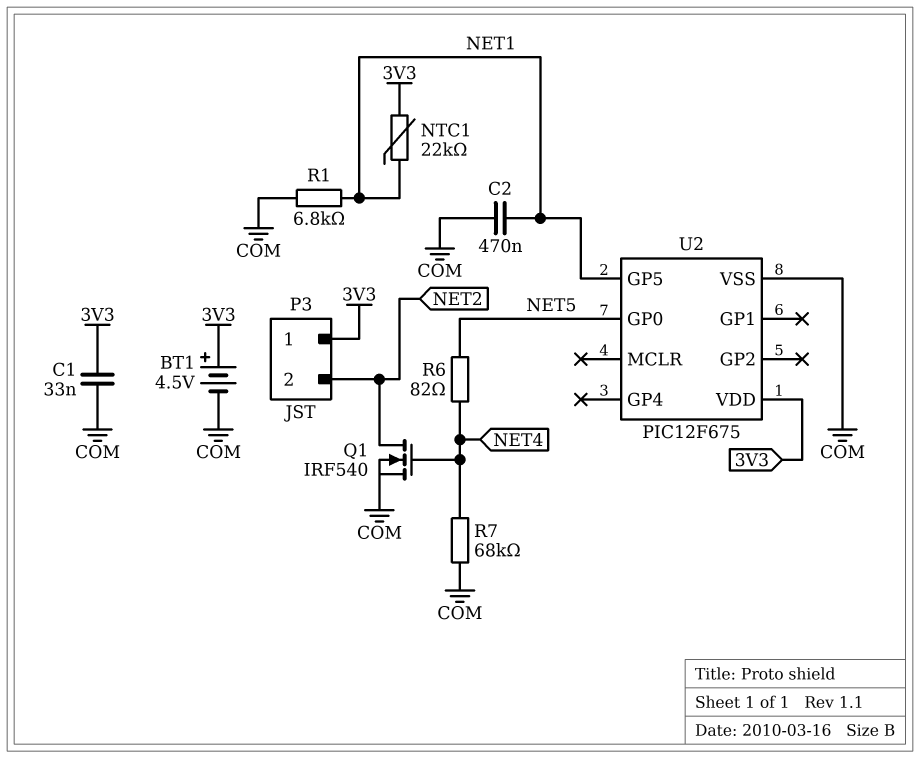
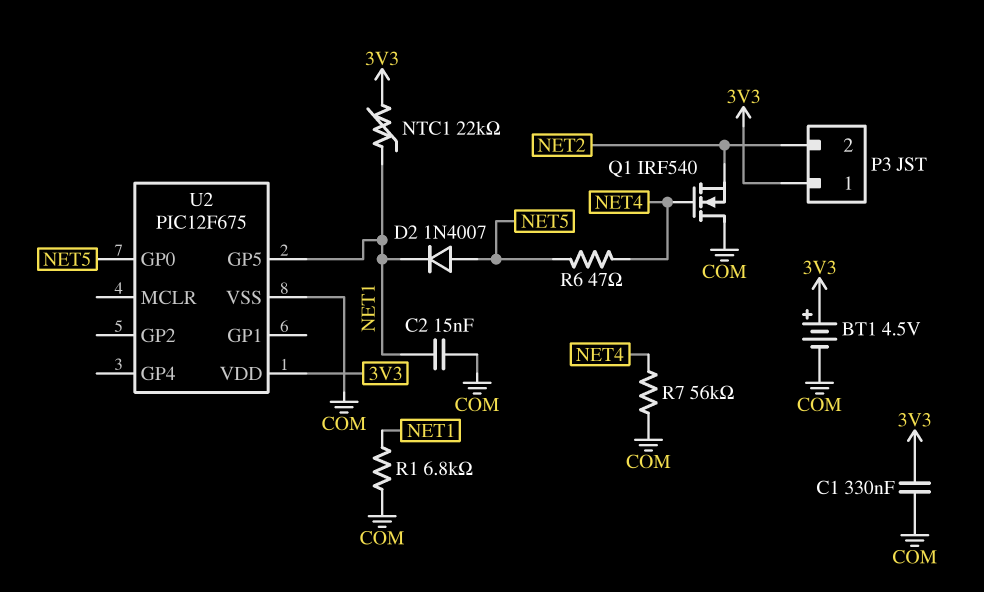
C1: 33nF (3V3, COM) -> 330nF (3V3, COM)
C2: 470nF (COM, NET1) -> 15nF (COM, NET1)
D2: none -> diode 1N4007 (A NET5, K NET1)
Q1: NMOS IRF540 (G NET4, D NET2, S COM) -> NMOS IRF540 (G NET4, D COM, S NET2)
R6: 82 (NET4, NET5) -> 47 (NET4, NET5)
R7: 68k (COM, NET4) -> 56k (COM, NET4)

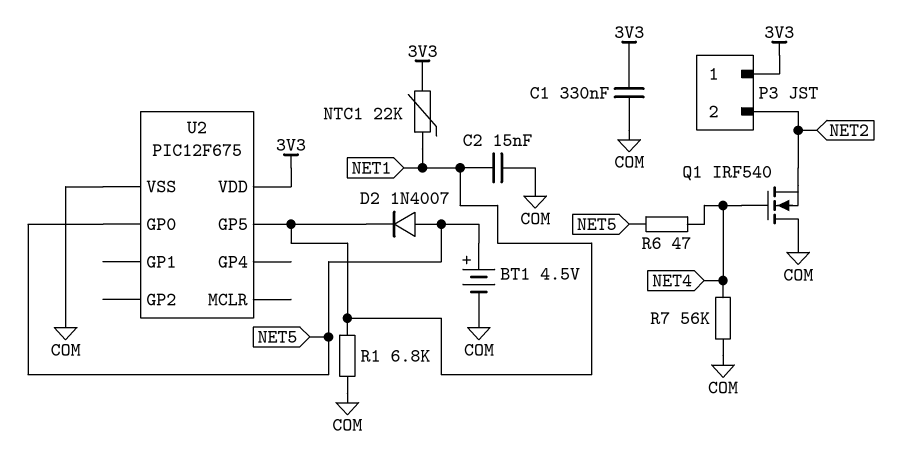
BT1: 4.5V (plus 3V3, minus COM) -> 4.5V (plus NET5, minus COM)

